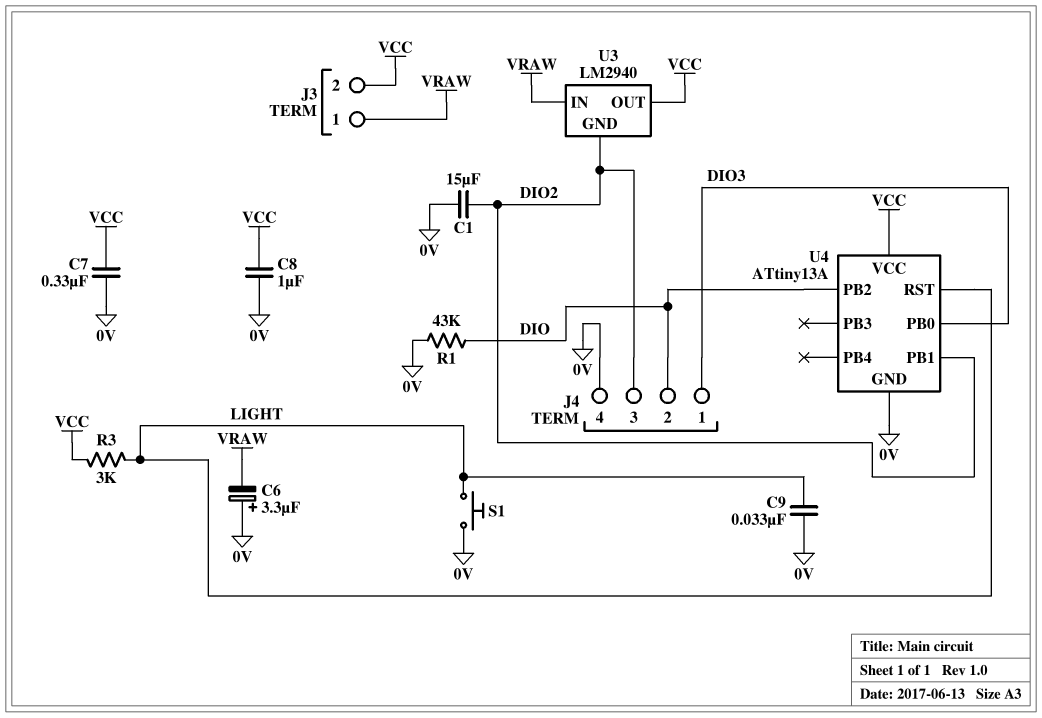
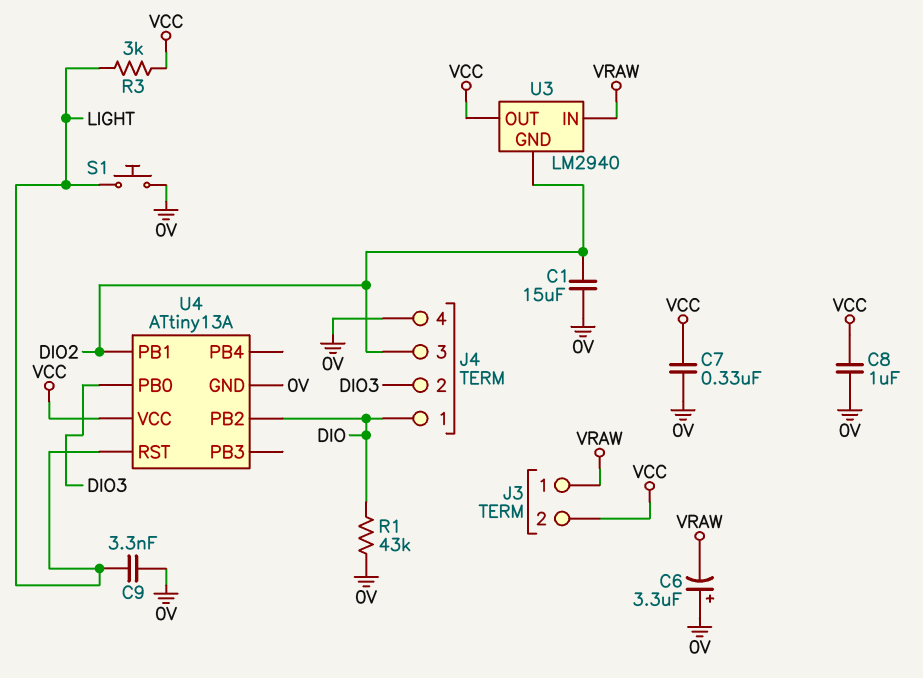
C9: 33nF (0V, LIGHT) -> 3.3nF (0V, LIGHT)
J4 pin 1: DIO3 -> DIO
J4 pin 2: DIO -> DIO3

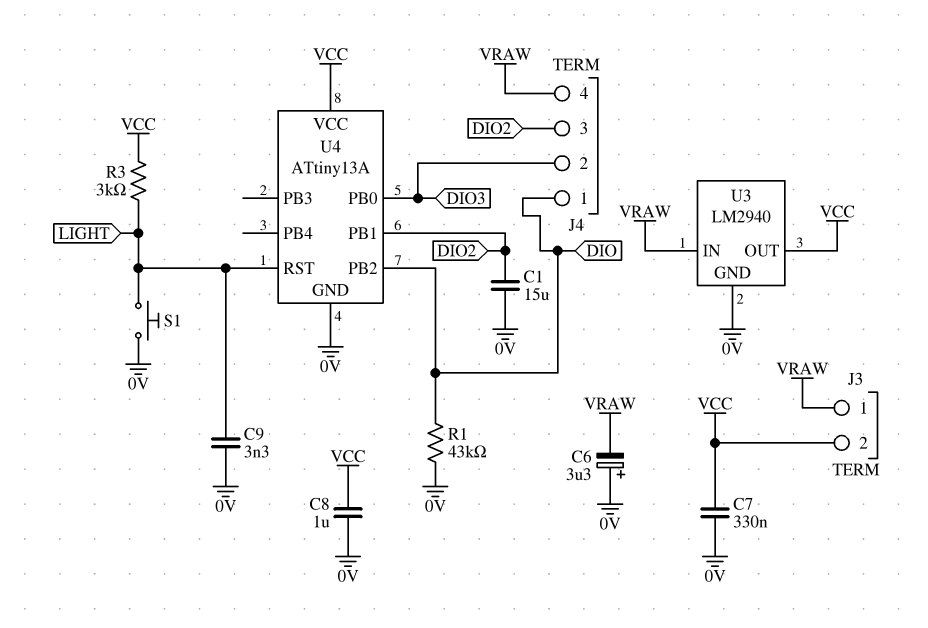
J4 pin 4: 0V -> VRAW
U3 pin GND: DIO2 -> 0V

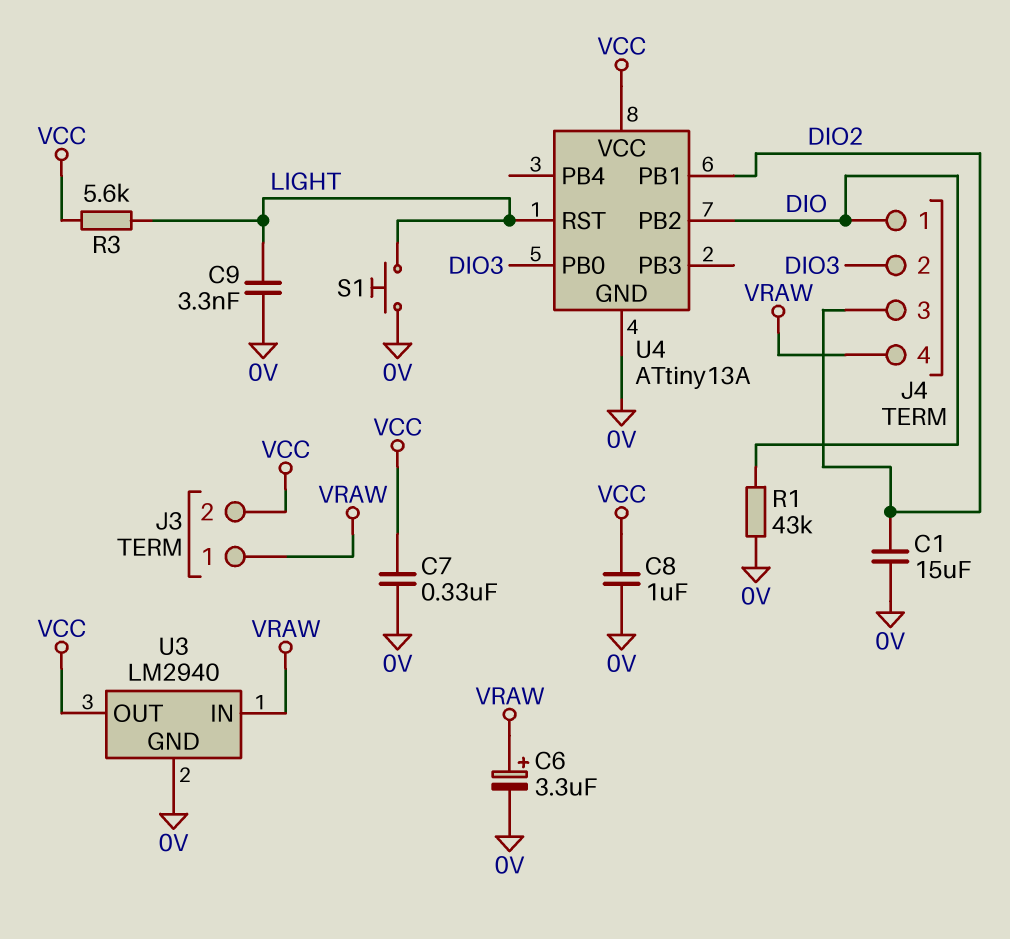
C6: 3.3uF (plus 0V, minus VRAW) -> 3.3uF (plus VRAW, minus 0V)
R3: 3k (LIGHT, VCC) -> 5.6k (LIGHT, VCC)

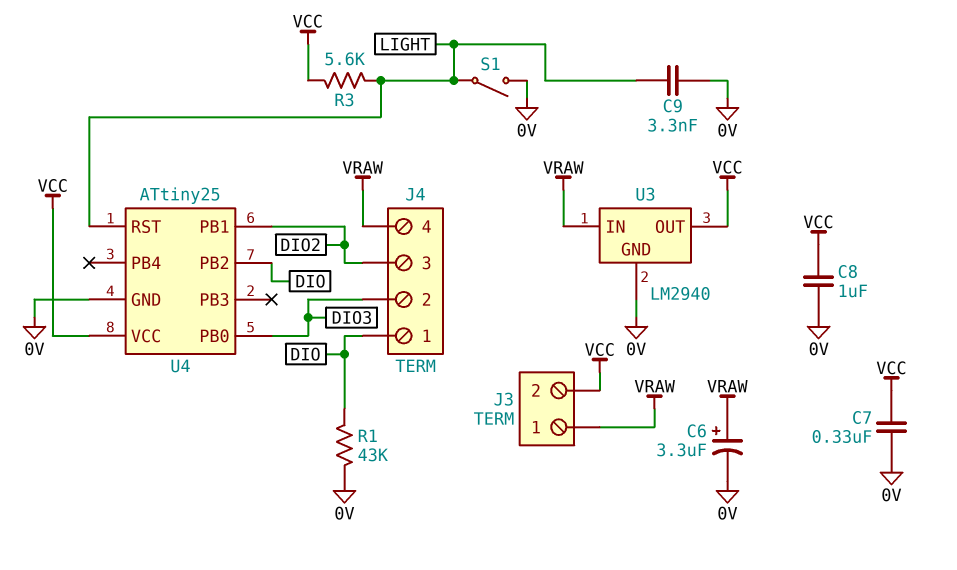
C1: 15uF (0V, DIO2) -> none
S1: button (0V, LIGHT) -> switch (0V, LIGHT)
U4: ATtiny13A -> ATtiny25

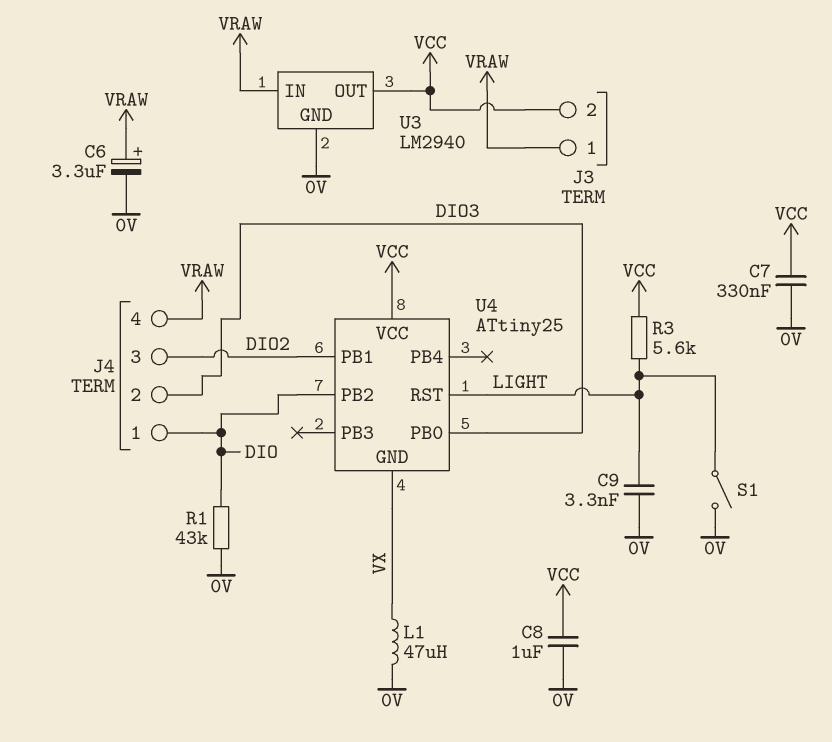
L1: none -> 47uH (0V, VX)
U4 pin GND: 0V -> VX

